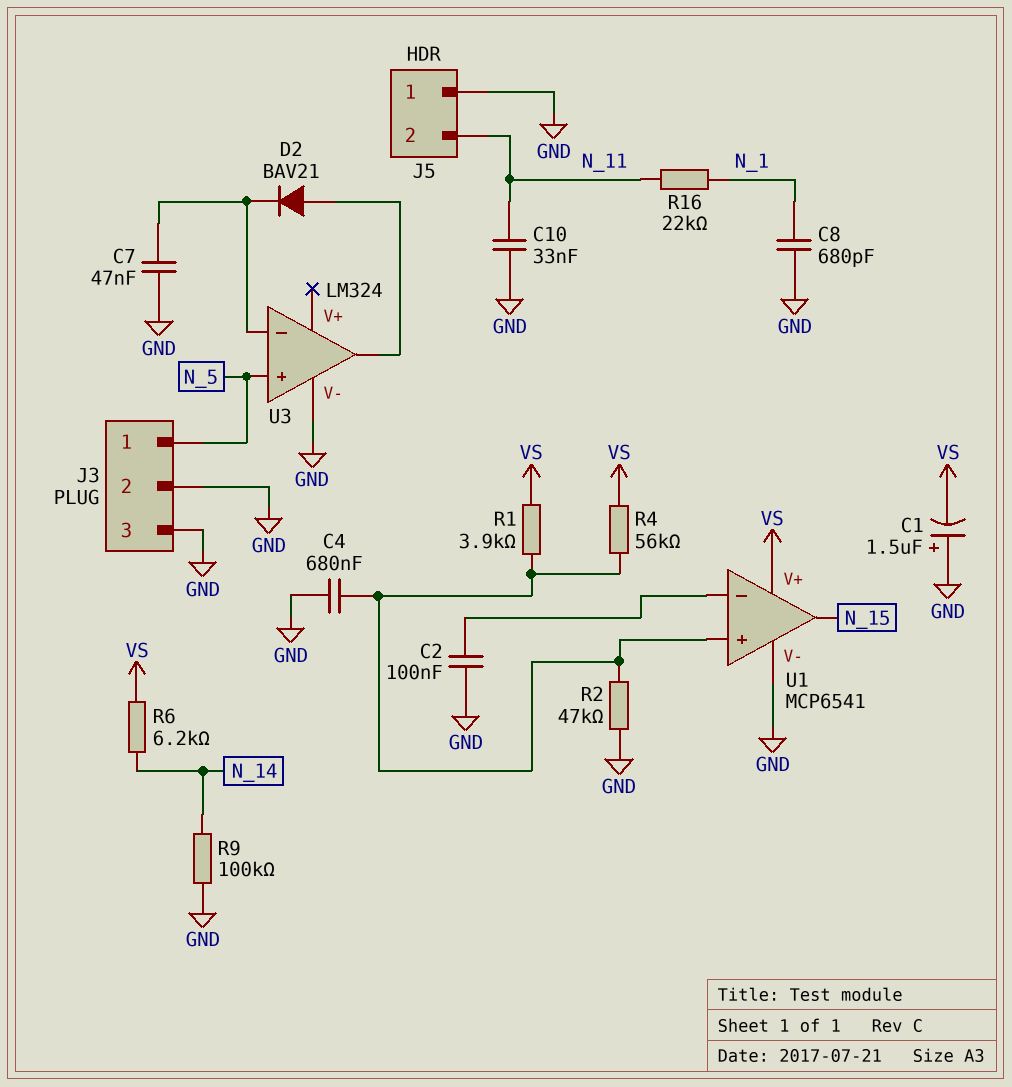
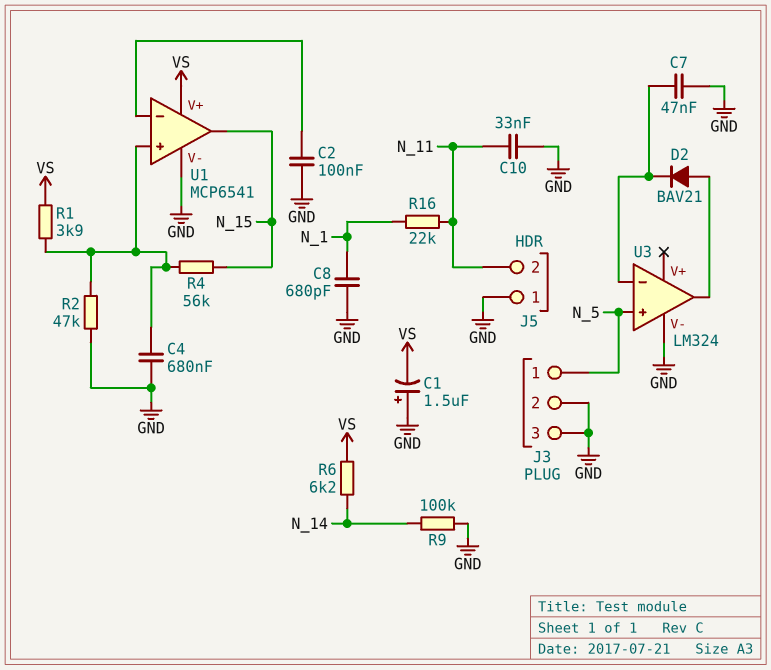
R4: 56k (U1/in+, VS) -> 56k (N_15, U1/in+)

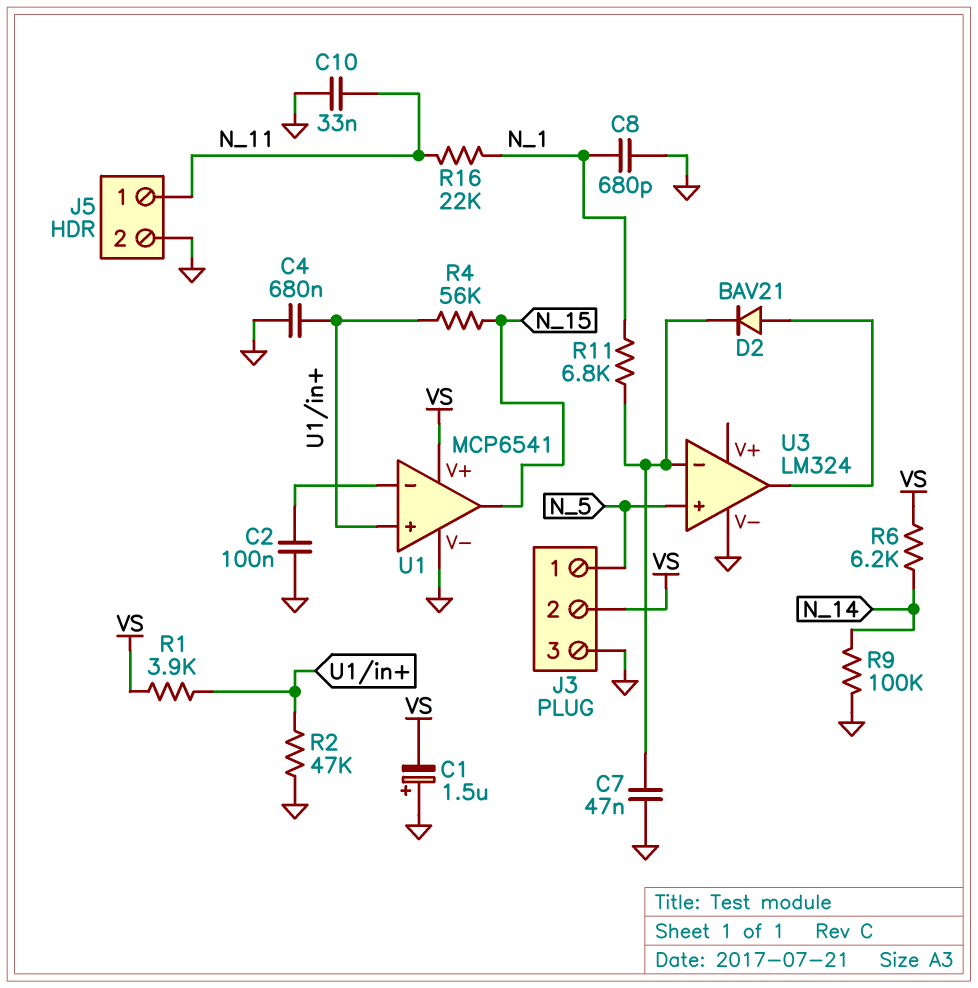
J3 pin 2: GND -> VS
J5 pin 1: GND -> N_11
J5 pin 2: N_11 -> GND
R11: none -> 6.8k (N_1, U3/in-)

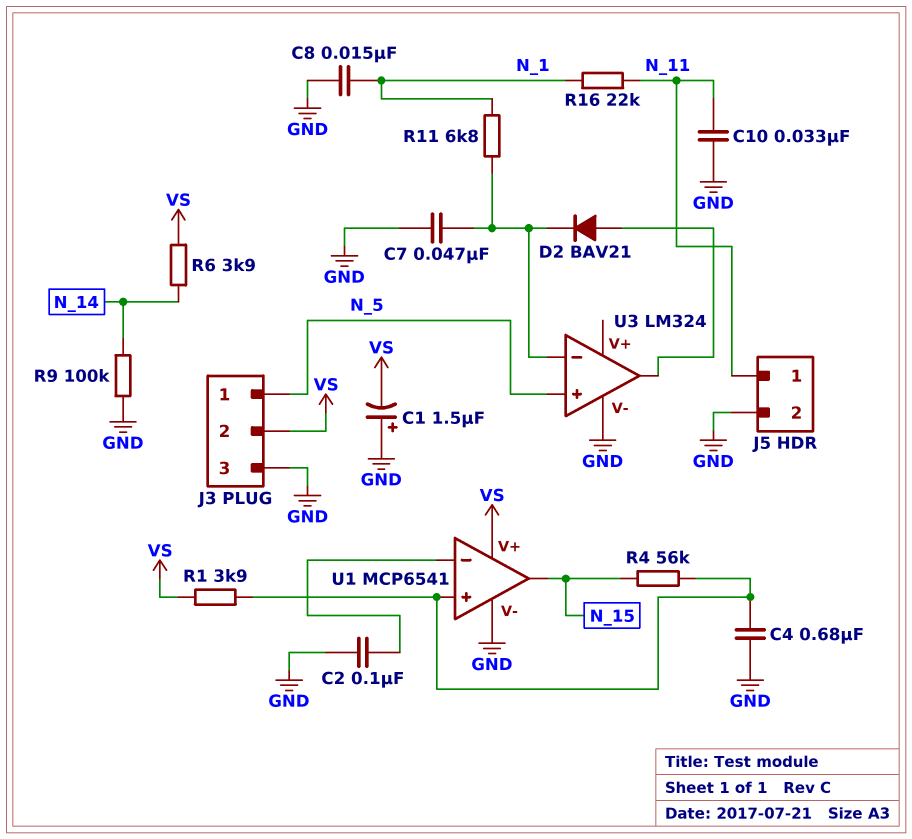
C8: 680pF (GND, N_1) -> 15nF (GND, N_1)
R2: 47k (GND, U1/in+) -> none
R6: 6.2k (N_14, VS) -> 3.9k (N_14, VS)

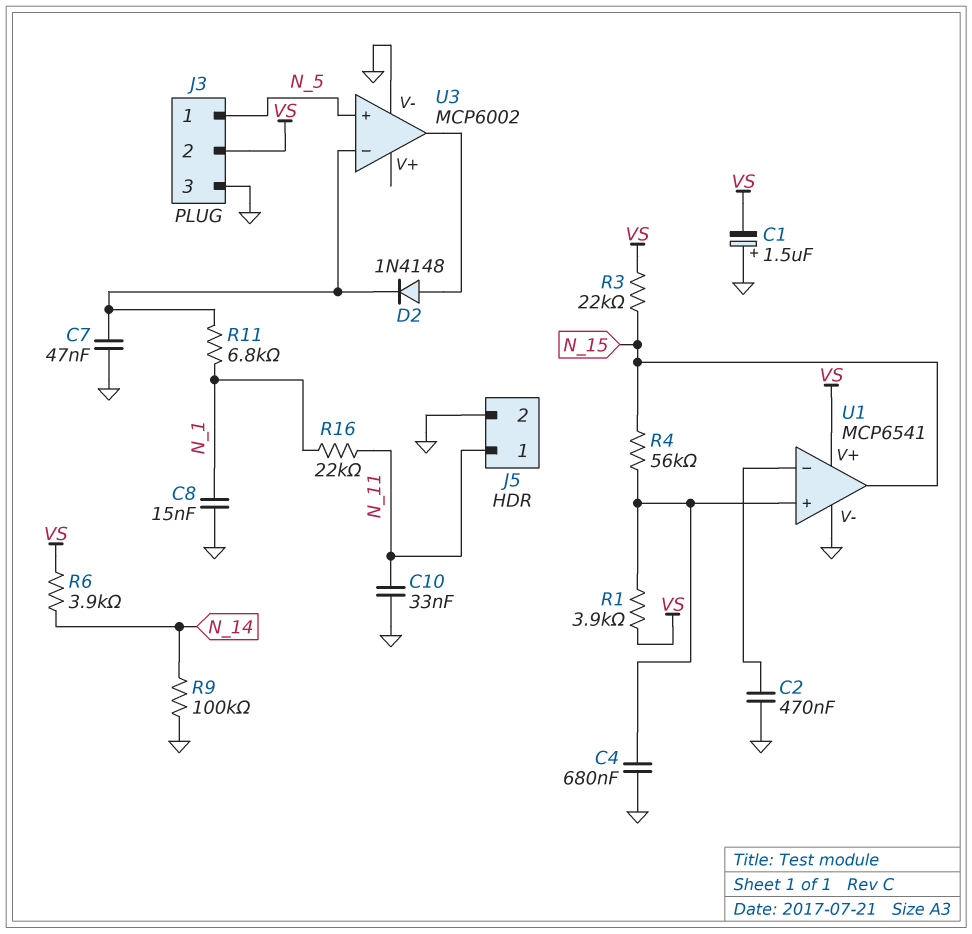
C2: 100nF (GND, U1/in-) -> 470nF (GND, U1/in-)
D2: diode BAV21 (A U3/out, K U3/in-) -> diode 1N4148 (A U3/out, K U3/in-)
R3: none -> 22k (N_15, VS)
U3: LM324 -> MCP6002

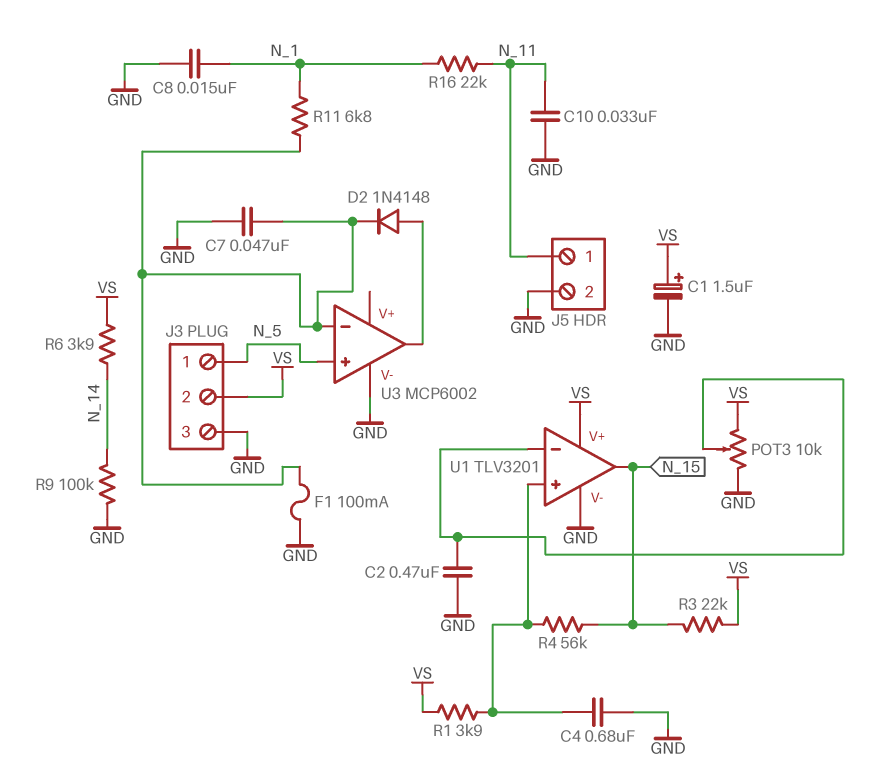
C1: 1.5uF (plus GND, minus VS) -> 1.5uF (plus VS, minus GND)
F1: none -> 100mA (GND, U3/in-)
POT3: none -> 10k (GND, VS, wiper U1/in-)
U1: MCP6541 -> TLV3201

